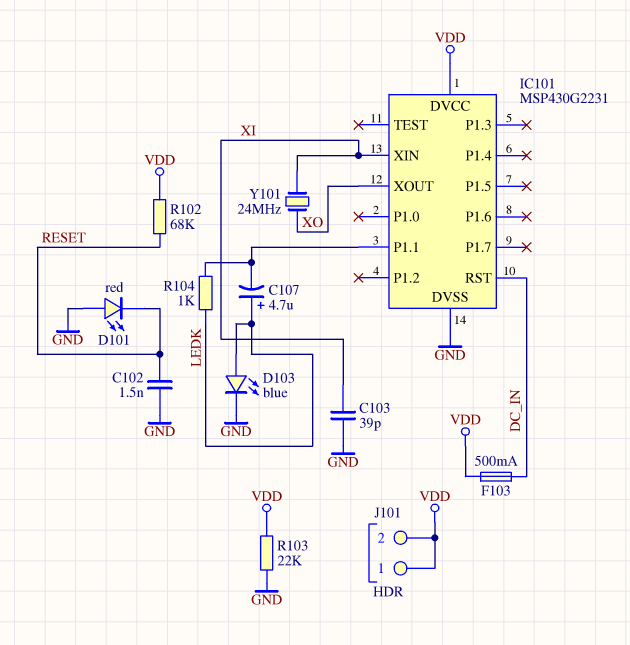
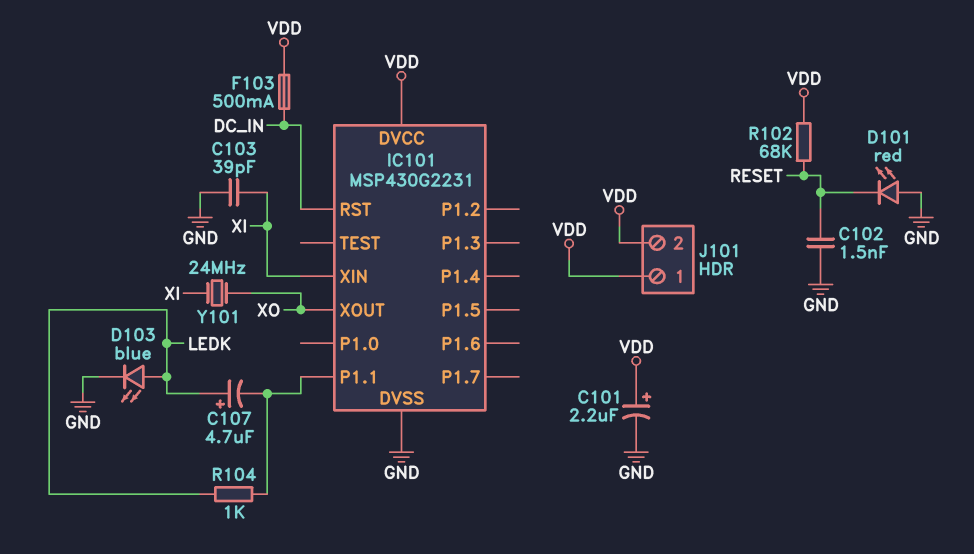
C101: none -> 2.2uF (plus VDD, minus GND)
R103: 22k (GND, VDD) -> none

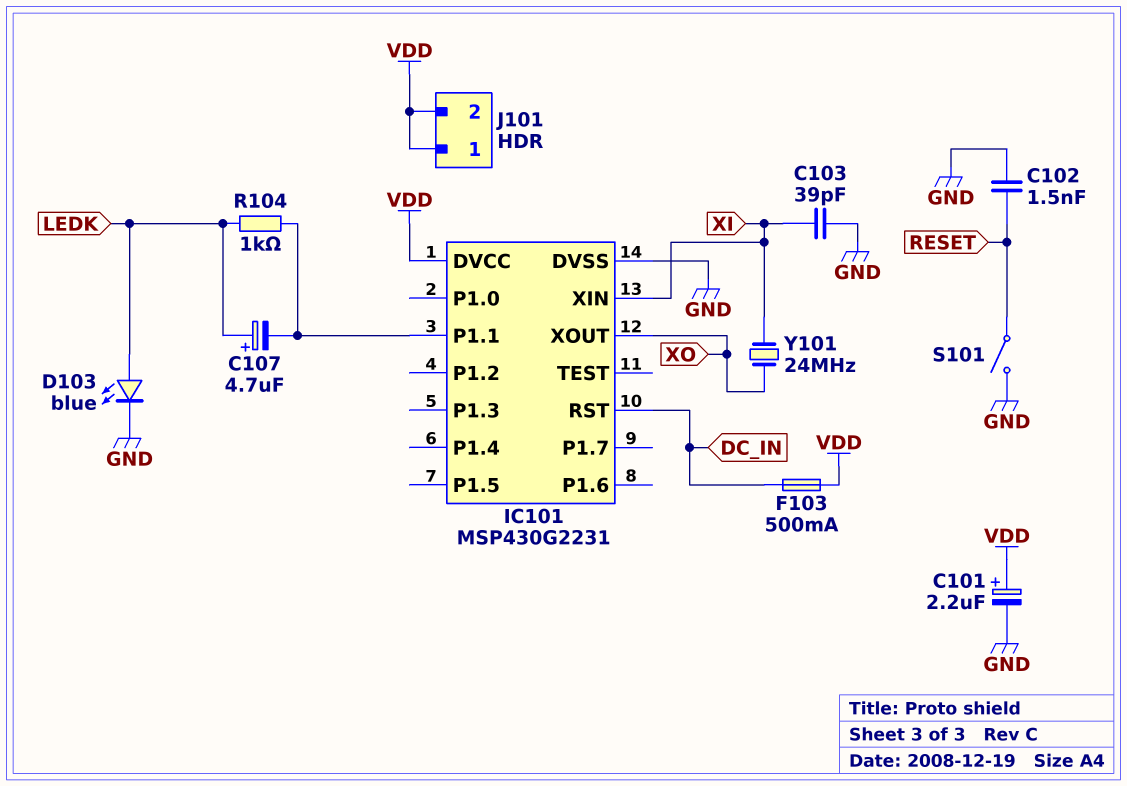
D101: LED red (A GND, K RESET) -> none
R102: 68k (RESET, VDD) -> none
S101: none -> switch (GND, RESET)

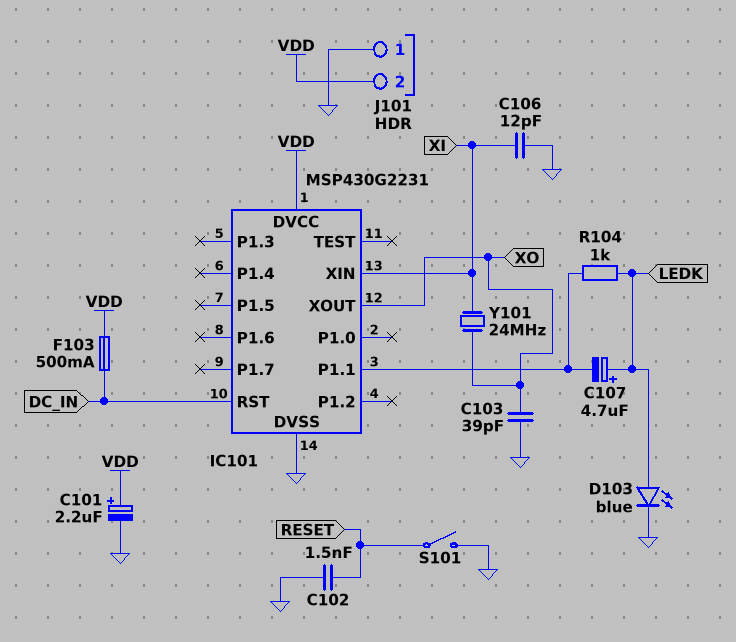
C103: 39pF (GND, XI) -> 39pF (GND, XO)
C106: none -> 12pF (GND, XI)
J101 pin 1: VDD -> GND

